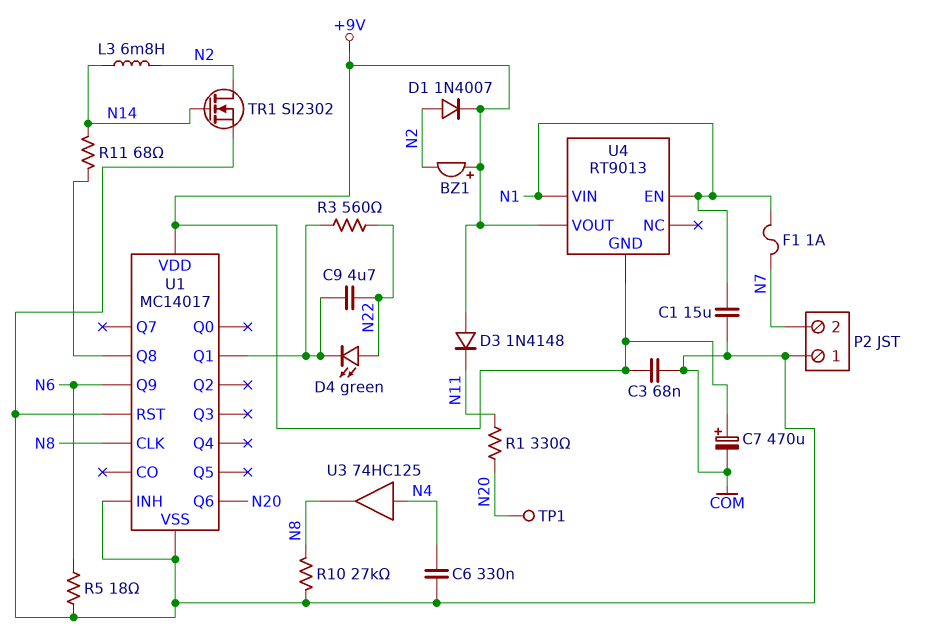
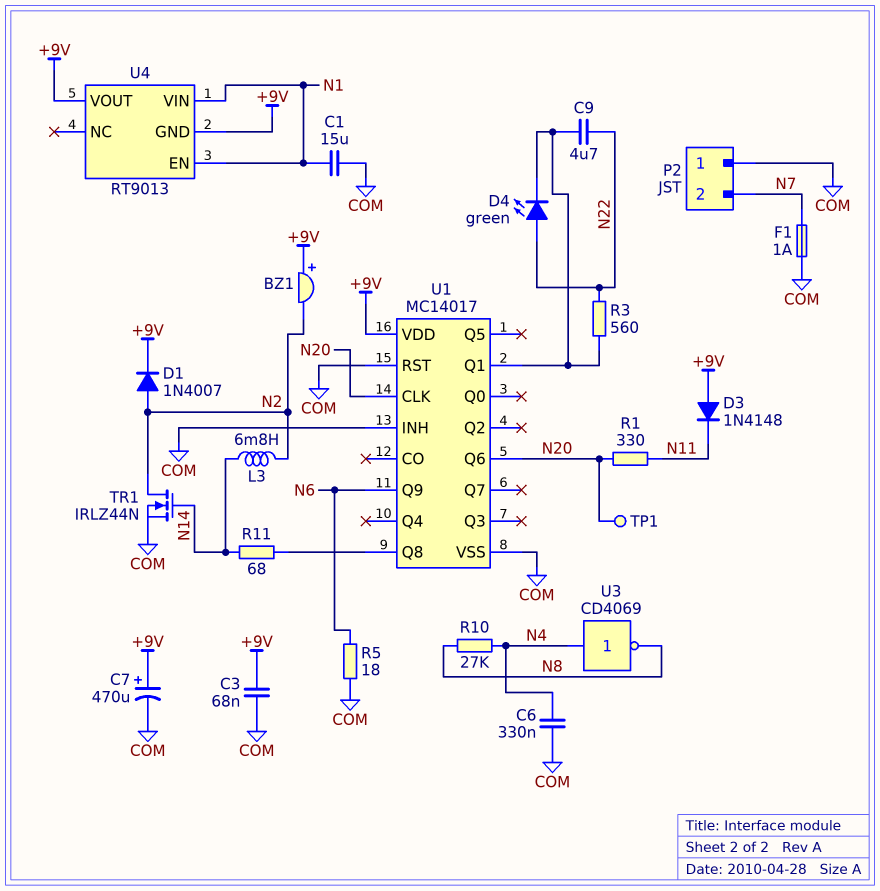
F1: 1A (N1, N7) -> 1A (COM, N7)
R10: 27k (COM, N8) -> 27k (N4, N8)
TR1: NMOS SI2302 (G N14, D N2, S COM) -> NMOS IRLZ44N (G N14, D N2, S COM)
U1 pin CLK: N8 -> N20
U3: buffer 74HC125 (in N4, out N8) -> NOT CD4069 (in N4, out N8)

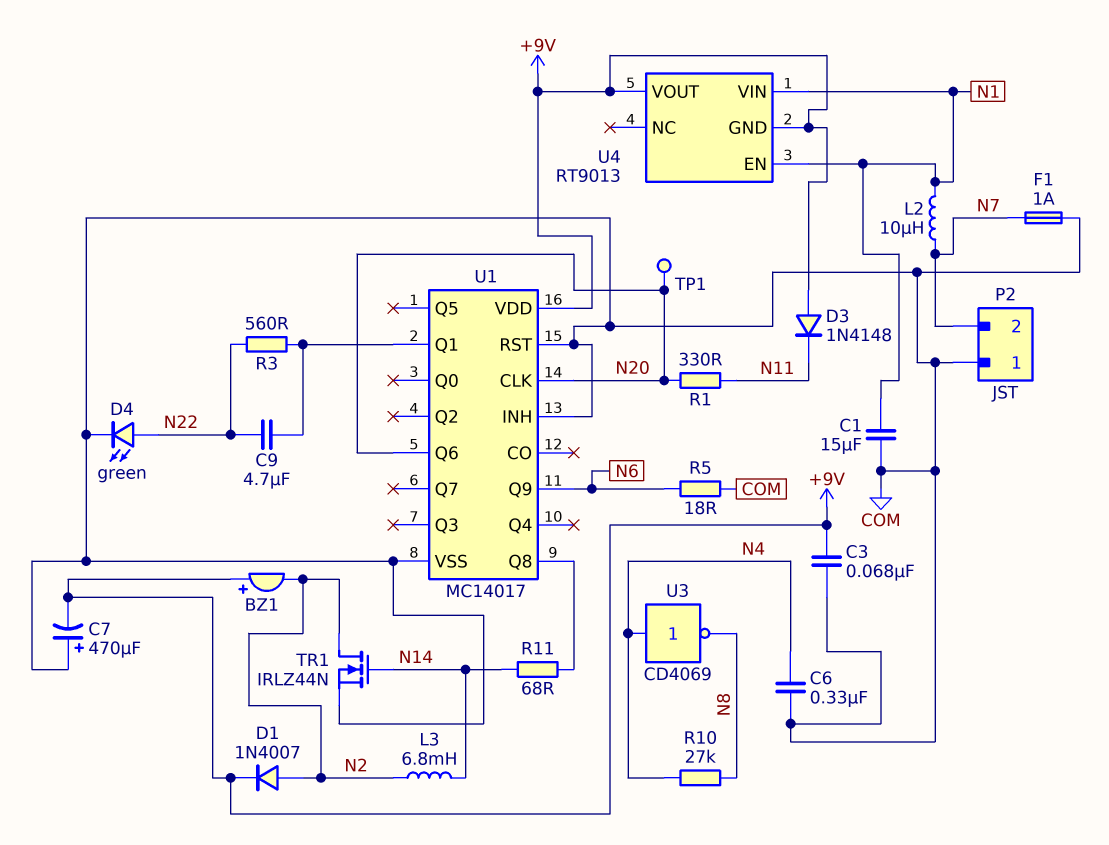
C7: 470uF (plus +9V, minus COM) -> 470uF (plus COM, minus +9V)
D4: LED green (A N22, K U1/Q1) -> LED green (A N22, K COM)
L2: none -> 10uH (N1, N7)

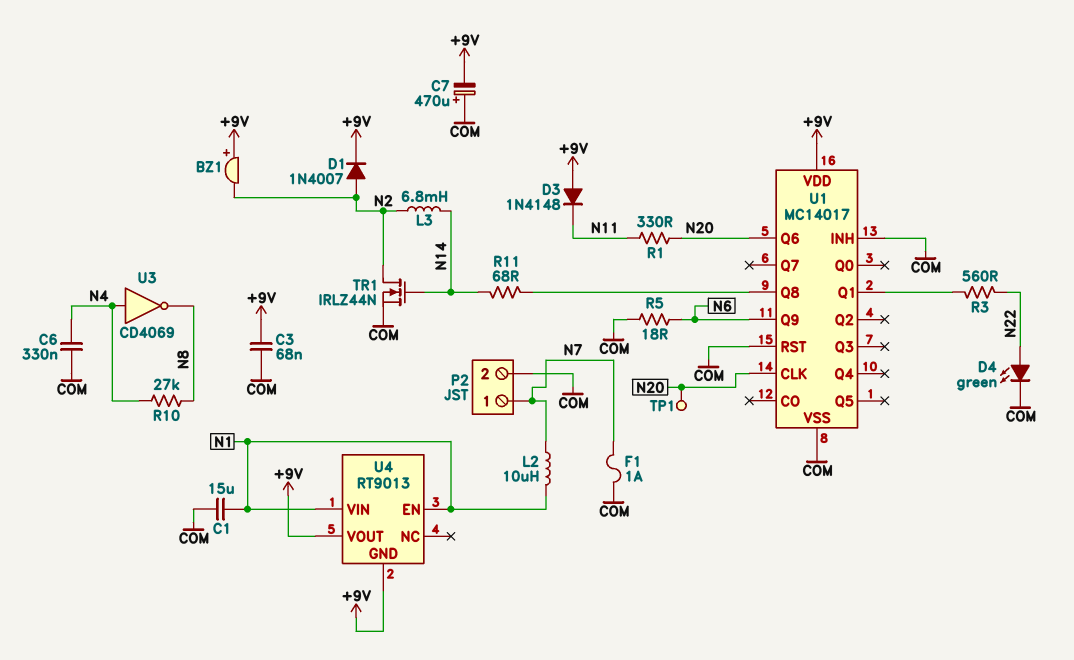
C9: 4.7uF (N22, U1/Q1) -> none
P2 pin 1: COM -> N7
P2 pin 2: N7 -> COM

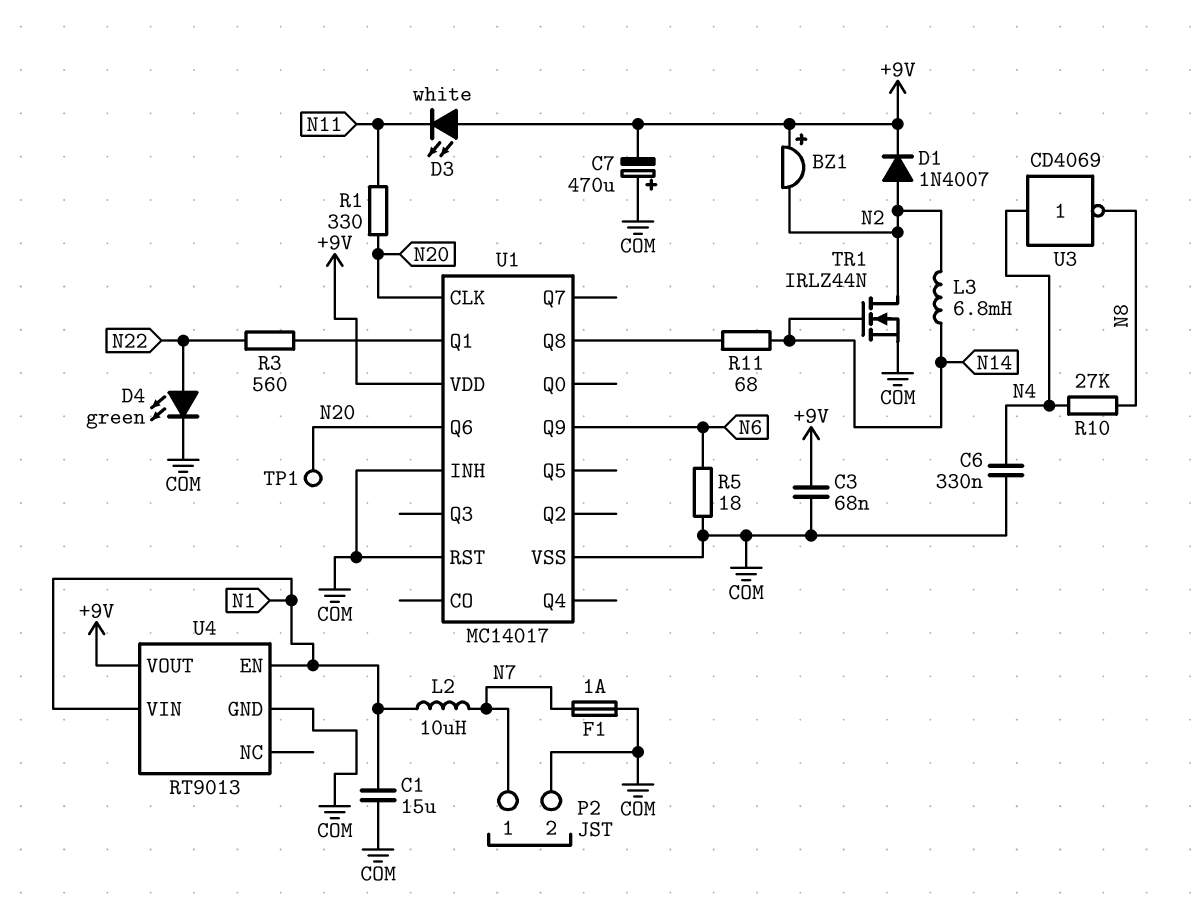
D3: diode 1N4148 (A +9V, K N11) -> LED white (A +9V, K N11)
U4 pin GND: +9V -> COM

